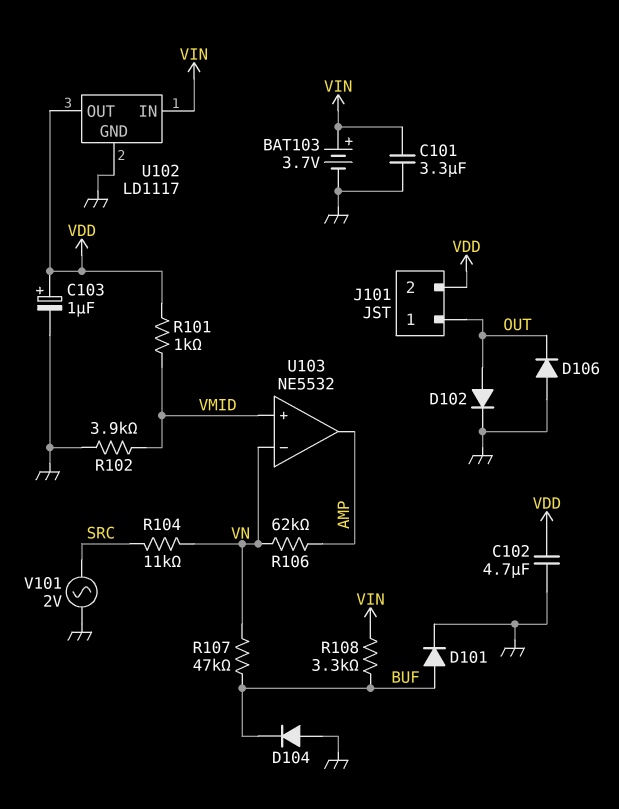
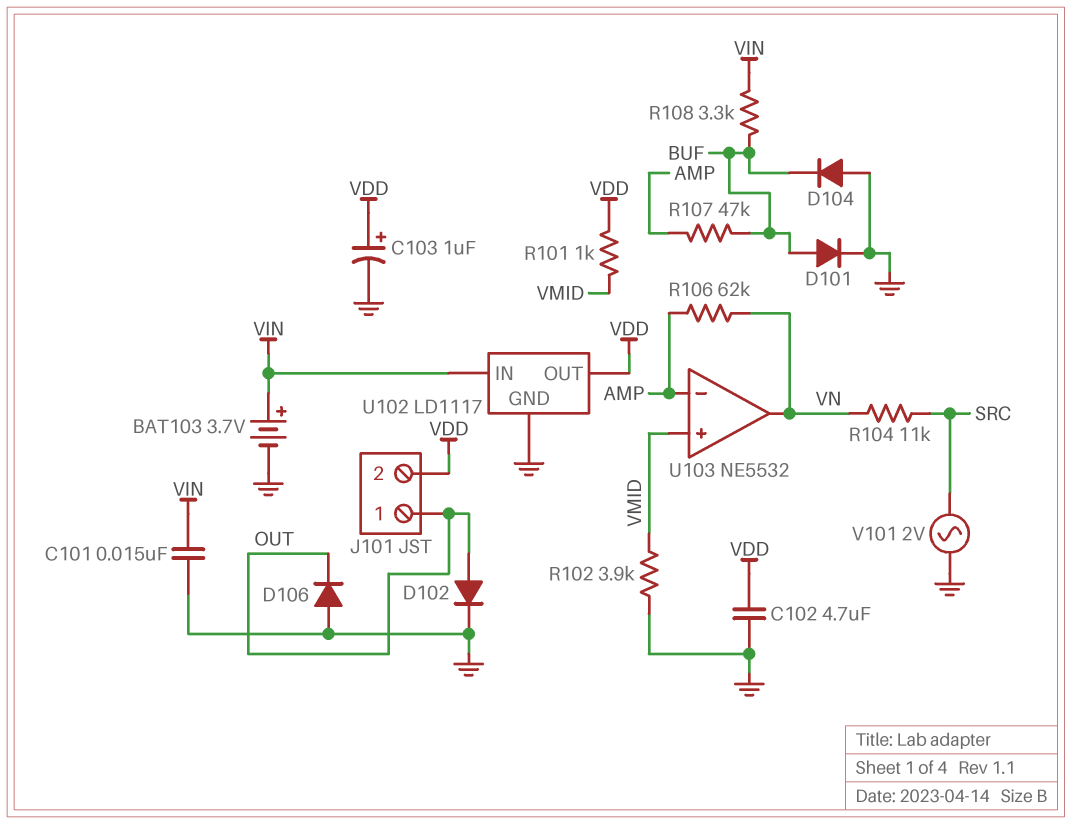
C101: 3.3uF (GND, VIN) -> 15nF (GND, VIN)
R107: 47k (BUF, VN) -> 47k (AMP, BUF)
U103 pin in-: VN -> AMP
U103 pin out: AMP -> VN

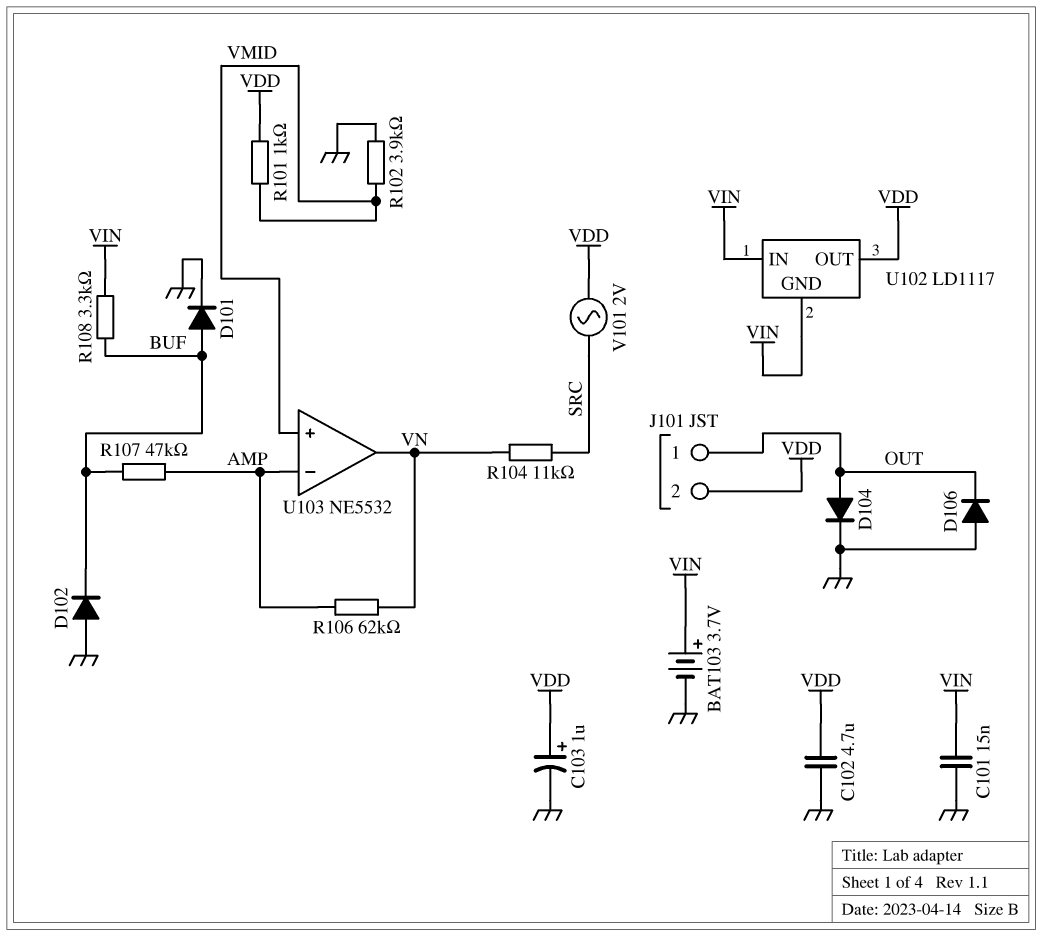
D102: diode (A OUT, K GND) -> diode (A GND, K BUF)
D104: diode (A GND, K BUF) -> diode (A OUT, K GND)
U102 pin GND: GND -> VIN
V101: AC 2V (GND, SRC) -> AC 2V (SRC, VDD)

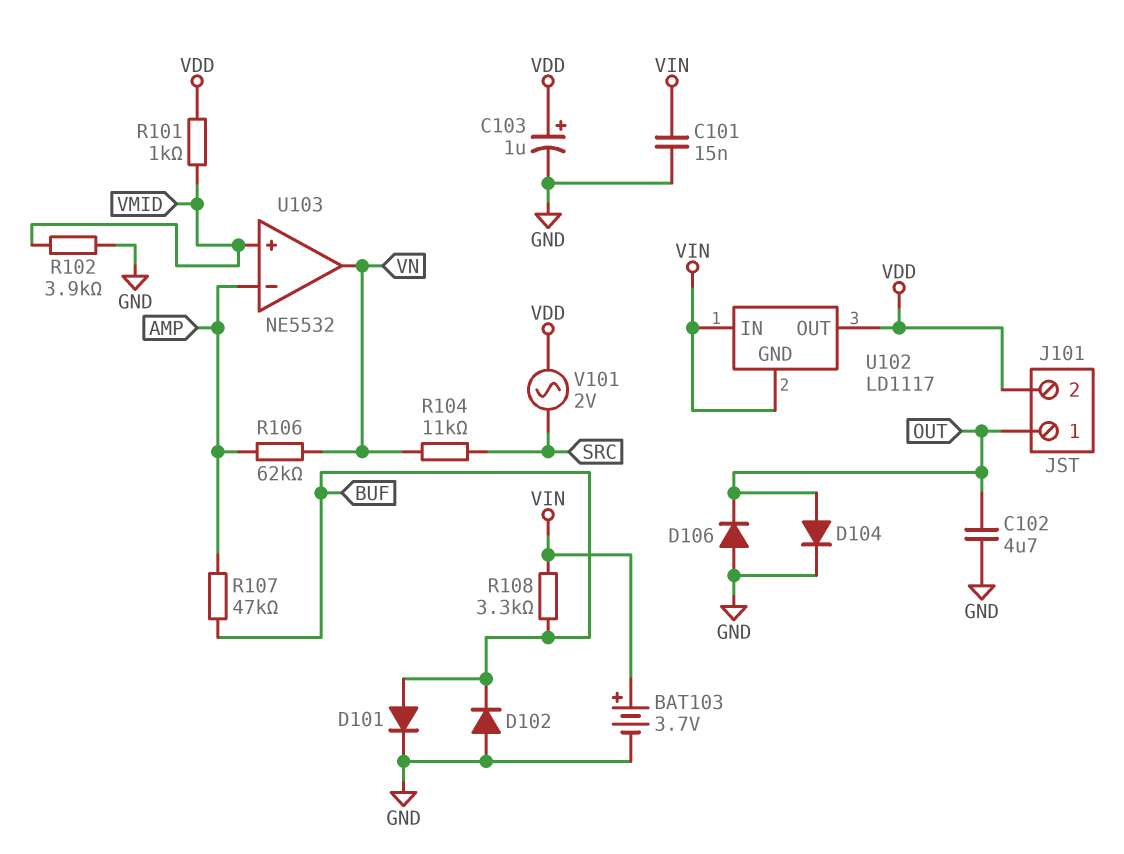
C102: 4.7uF (GND, VDD) -> 4.7uF (GND, OUT)

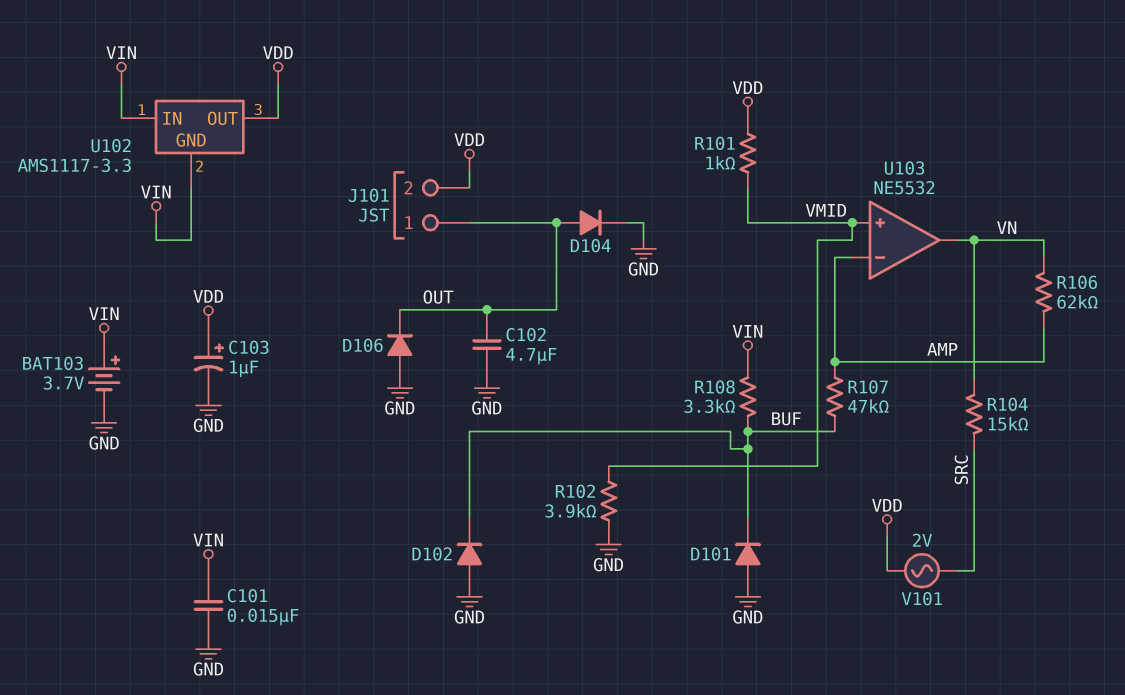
D101: diode (A BUF, K GND) -> diode (A GND, K BUF)
R104: 11k (SRC, VN) -> 15k (SRC, VN)
U102: LD1117 -> AMS1117-3.3

